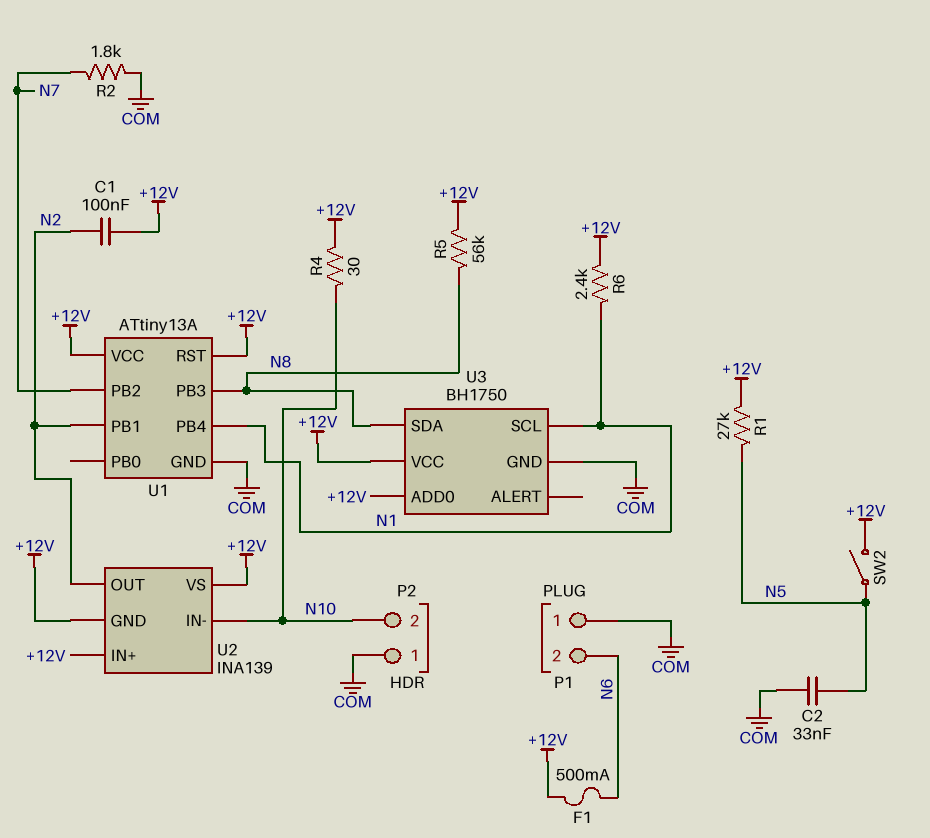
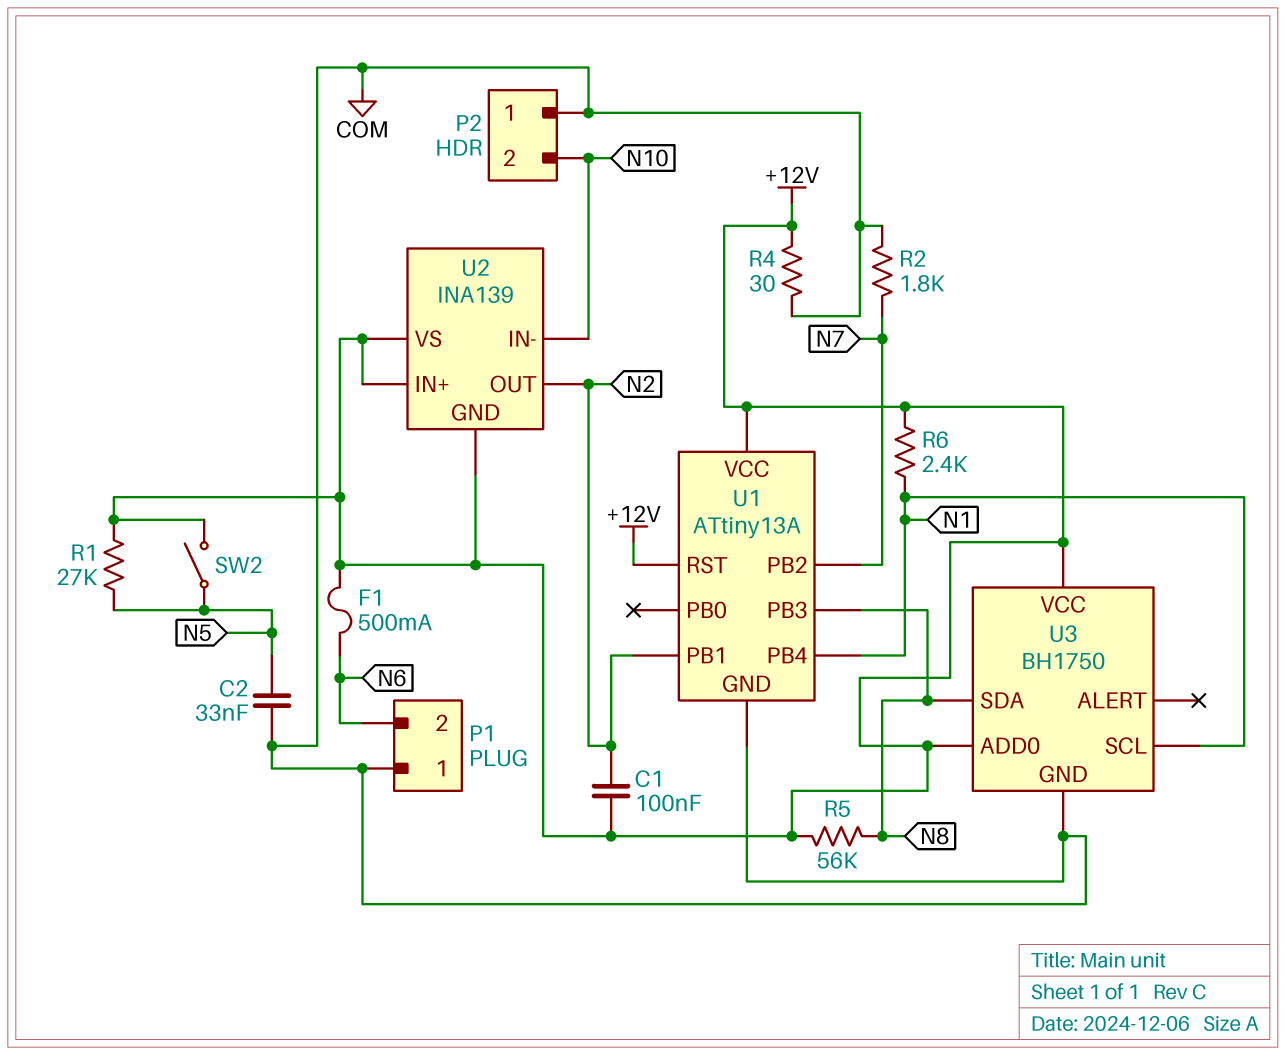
R4: 30 (+12V, N10) -> 30 (+12V, COM)

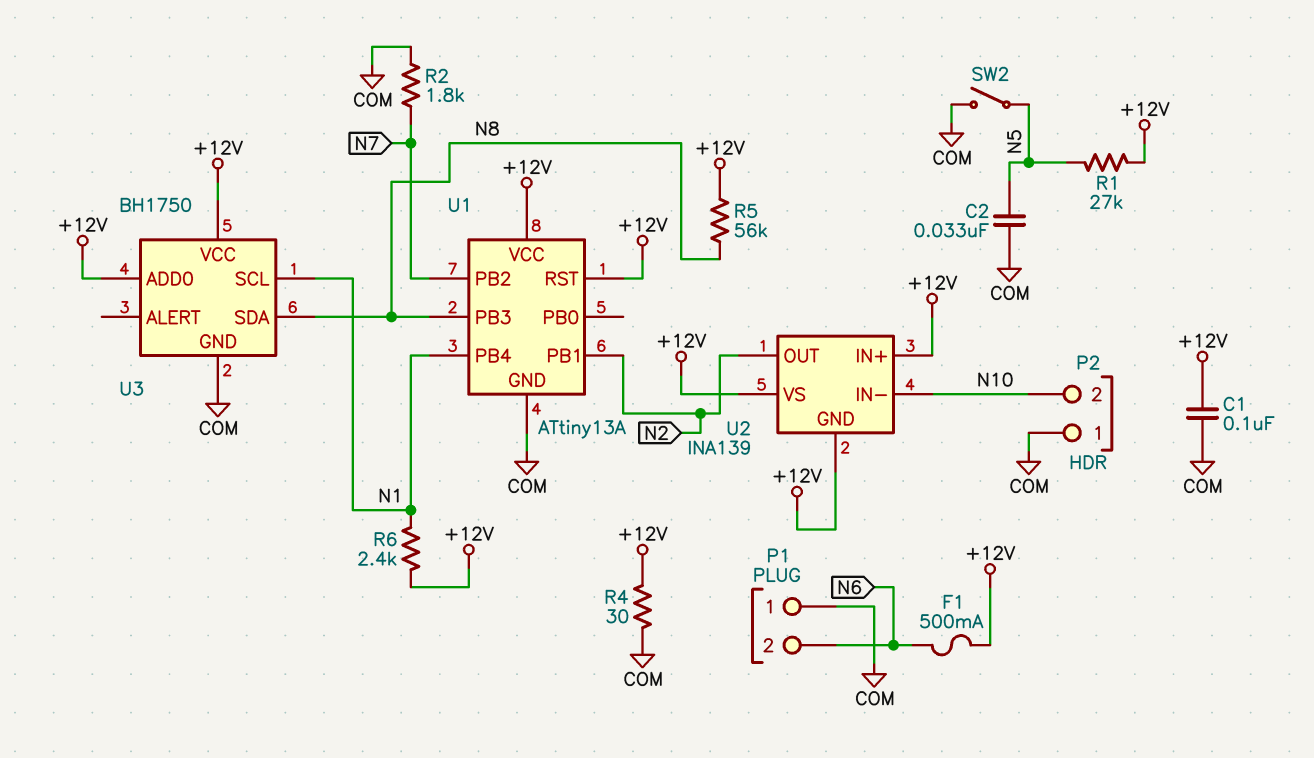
C1: 100nF (+12V, N2) -> 100nF (+12V, COM)
SW2: switch (+12V, N5) -> switch (COM, N5)

